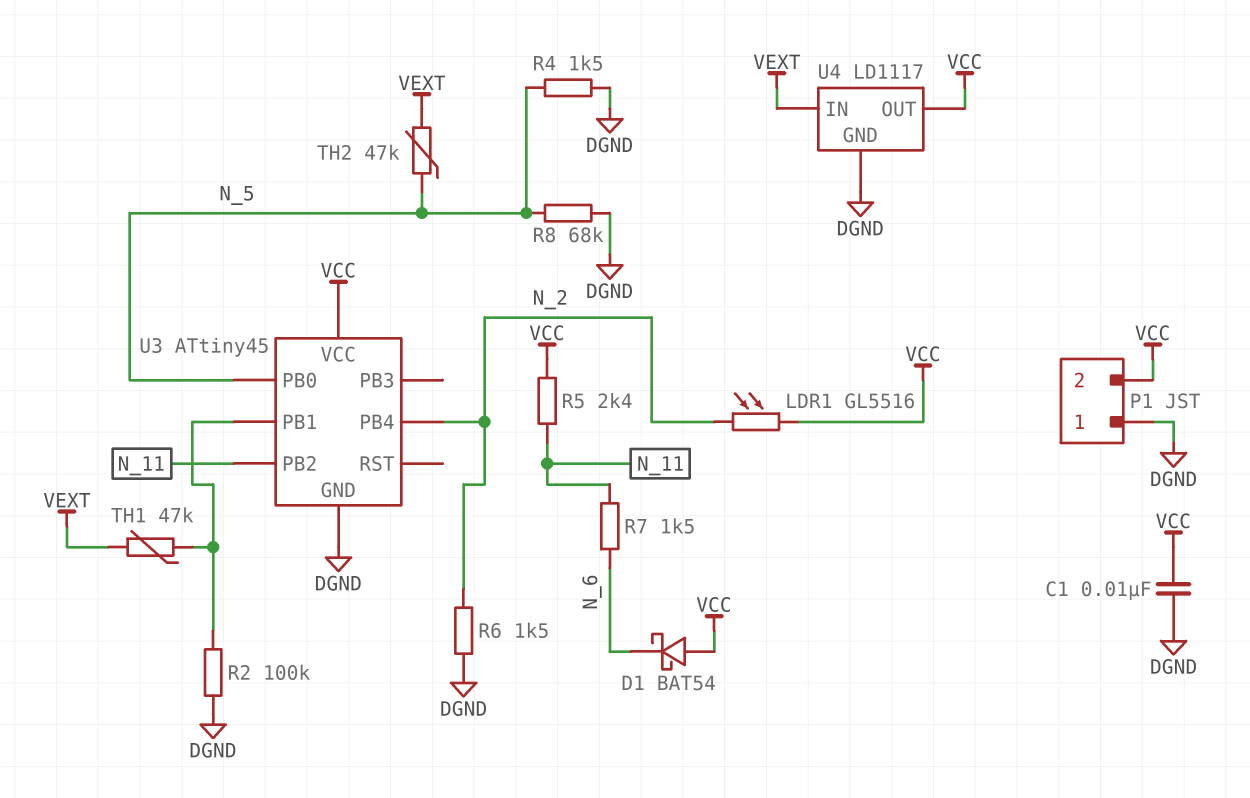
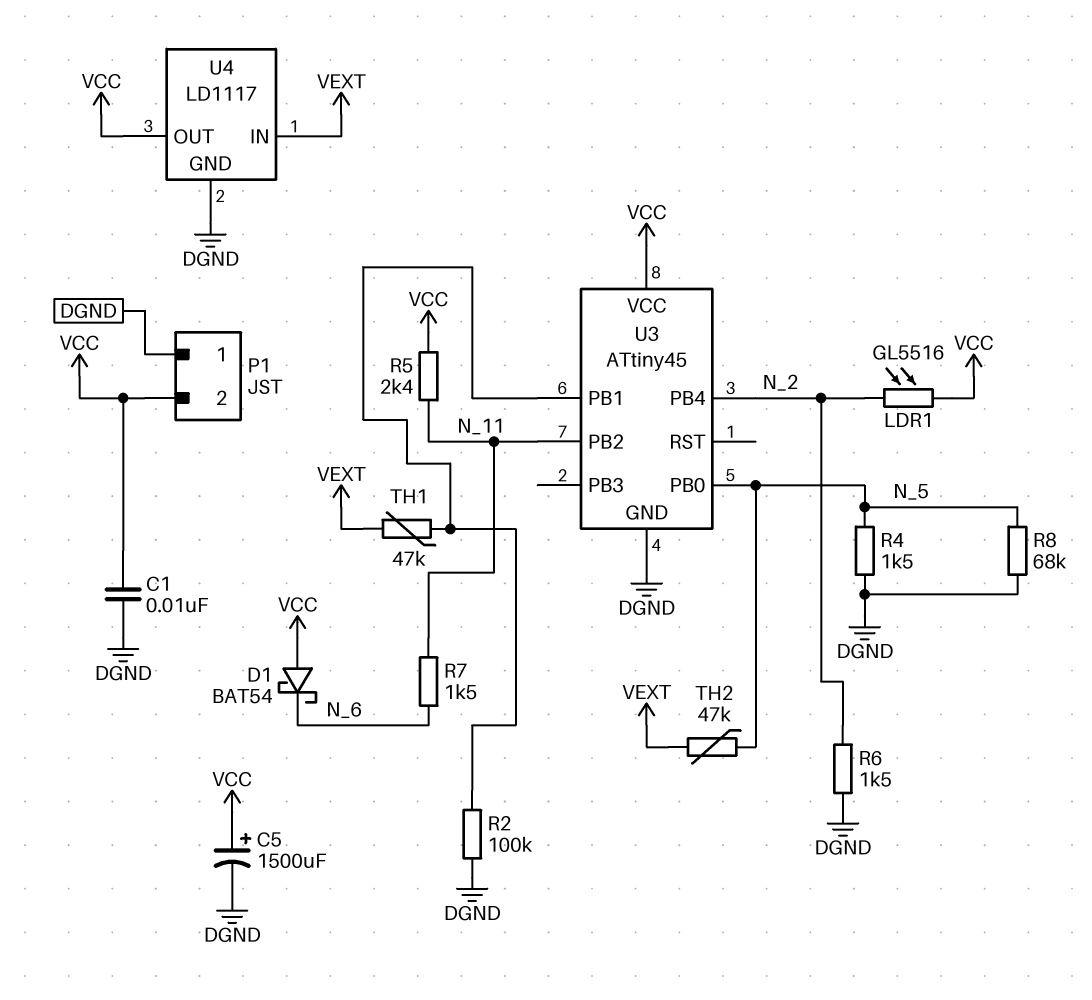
C5: none -> 1500uF (plus VCC, minus DGND)

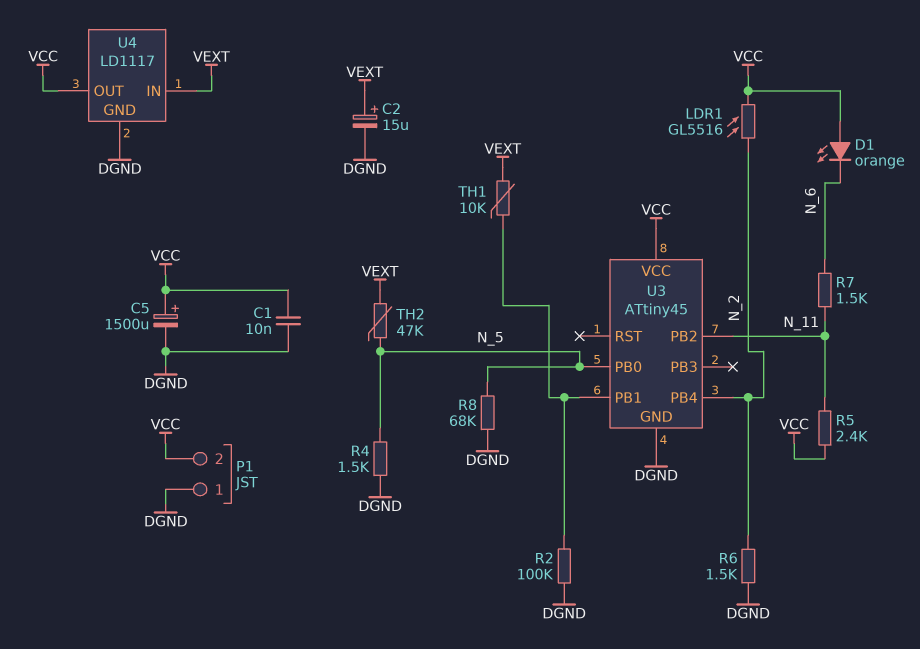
C2: none -> 15uF (plus VEXT, minus DGND)
D1: schottky BAT54 (A VCC, K N_6) -> LED orange (A VCC, K N_6)
TH1: 47k (U3/PB1, VEXT) -> 10k (U3/PB1, VEXT)

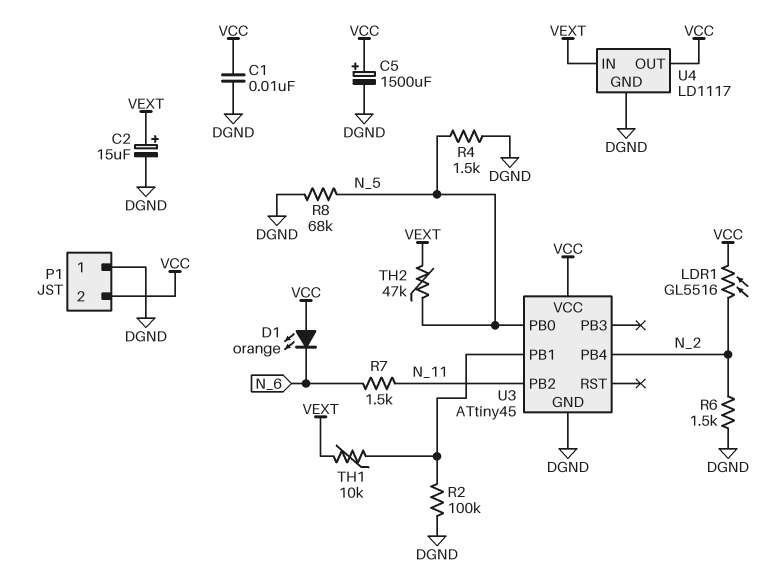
R5: 2.4k (N_11, VCC) -> none

